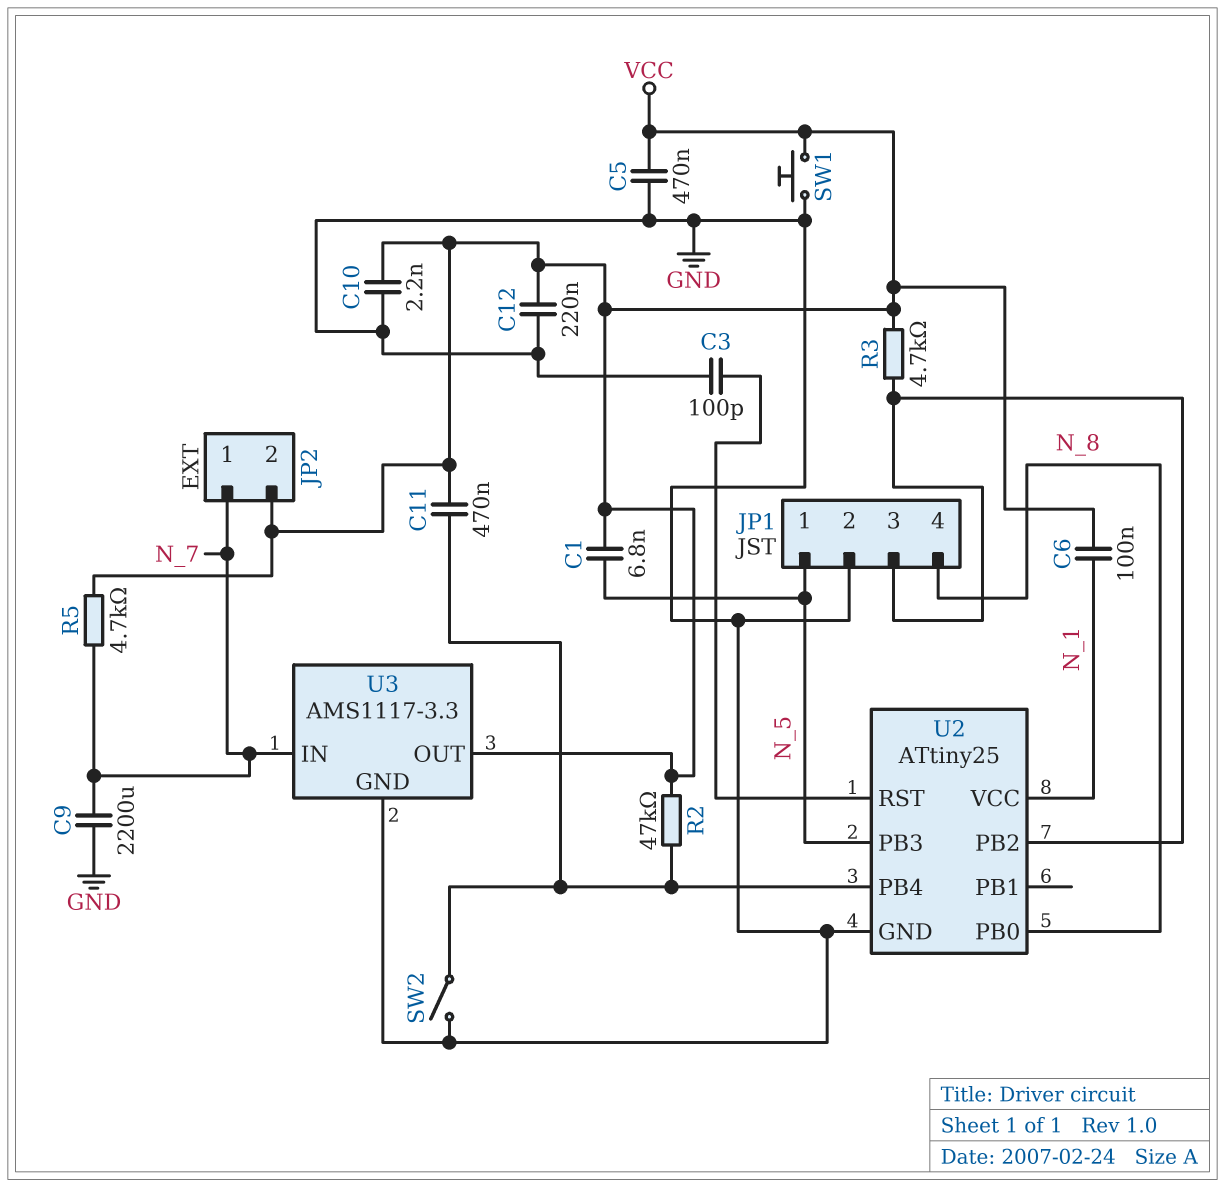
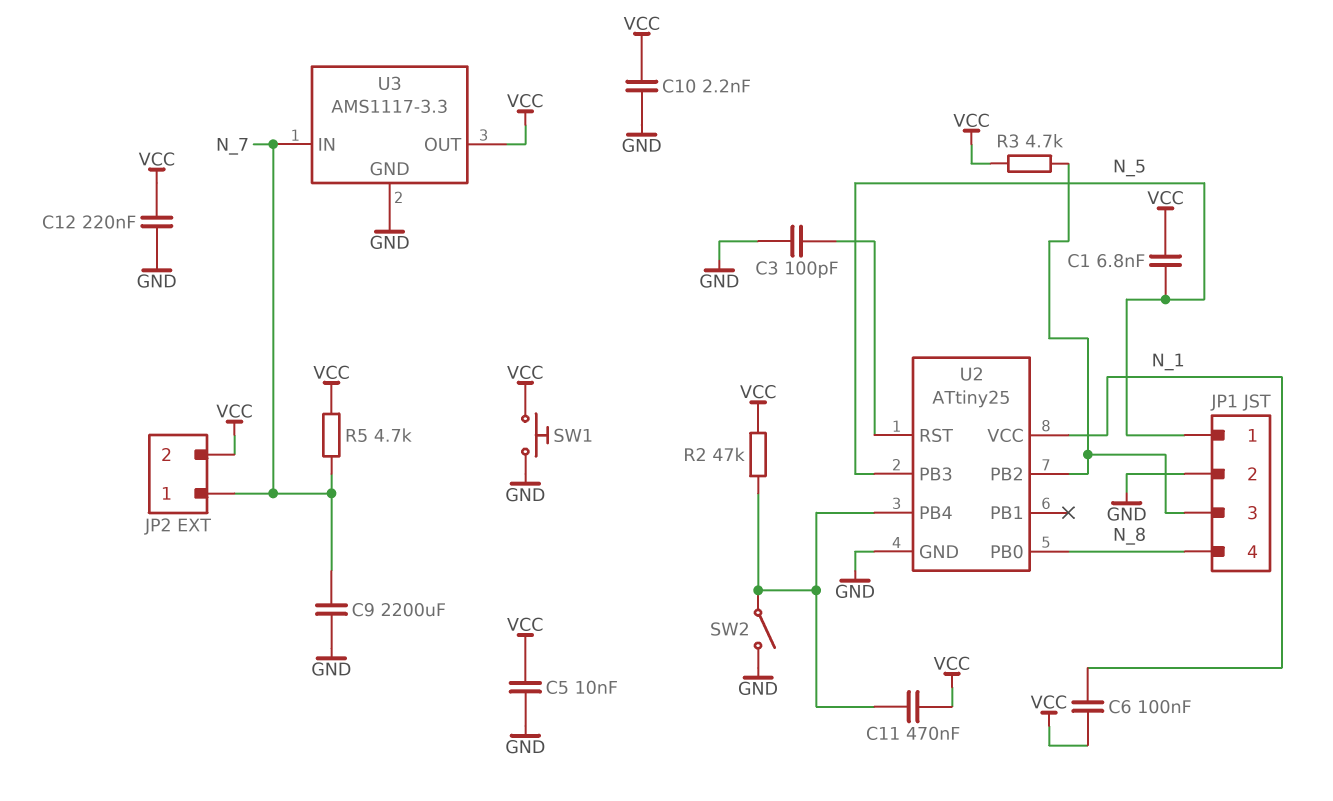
C5: 470nF (GND, VCC) -> 10nF (GND, VCC)

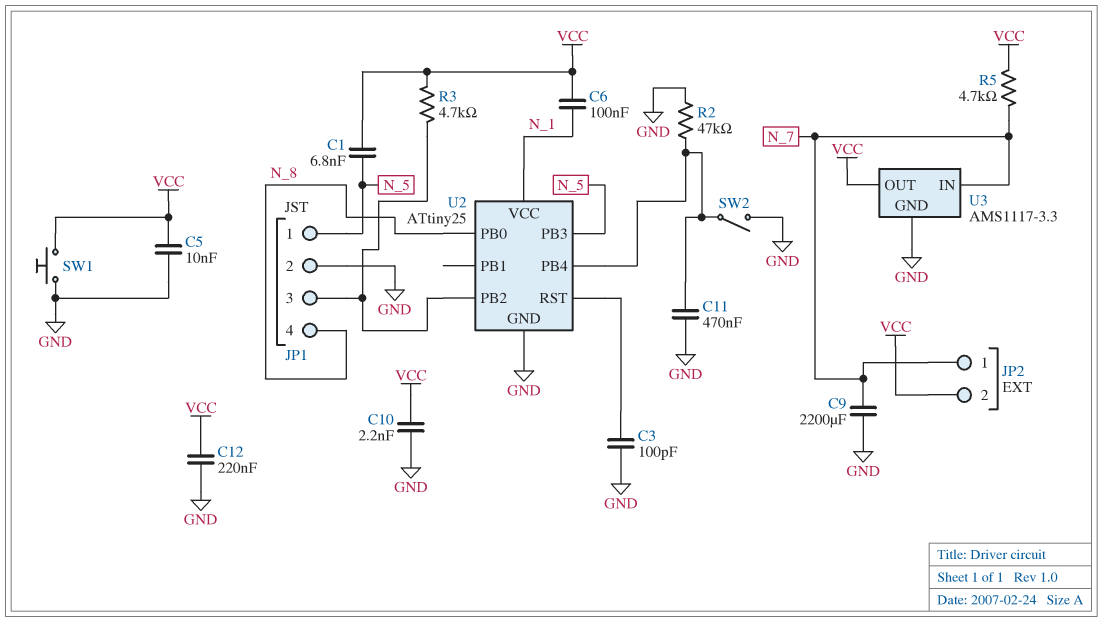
C11: 470nF (U2/PB4, VCC) -> 470nF (GND, U2/PB4)
R2: 47k (U2/PB4, VCC) -> 47k (GND, U2/PB4)

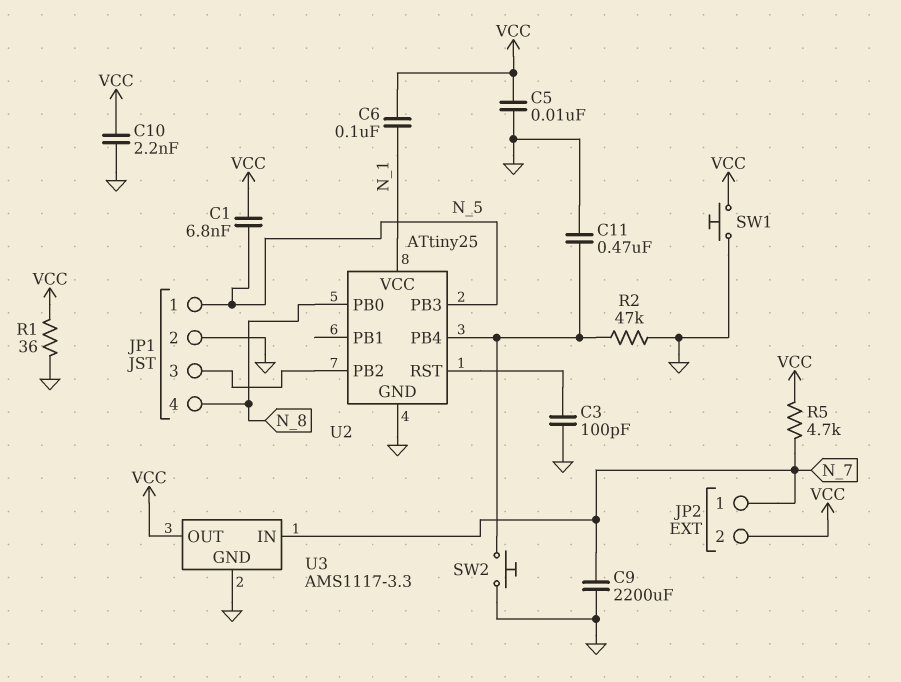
C12: 220nF (GND, VCC) -> none
R1: none -> 36 (GND, VCC)
R3: 4.7k (JP1/3, VCC) -> none
SW2: switch (GND, U2/PB4) -> button (GND, U2/PB4)

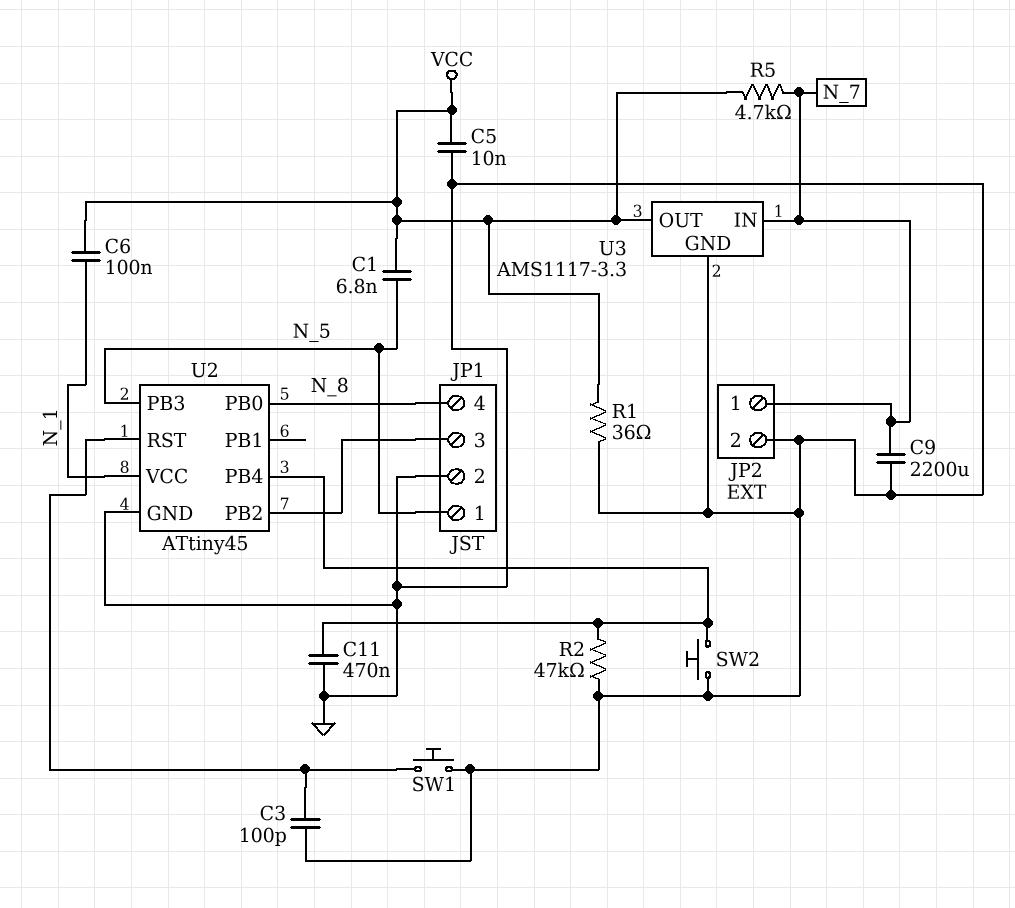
C10: 2.2nF (GND, VCC) -> none
JP2 pin 2: VCC -> GND
SW1: button (GND, VCC) -> button (GND, U2/RST)
U2: ATtiny25 -> ATtiny45

